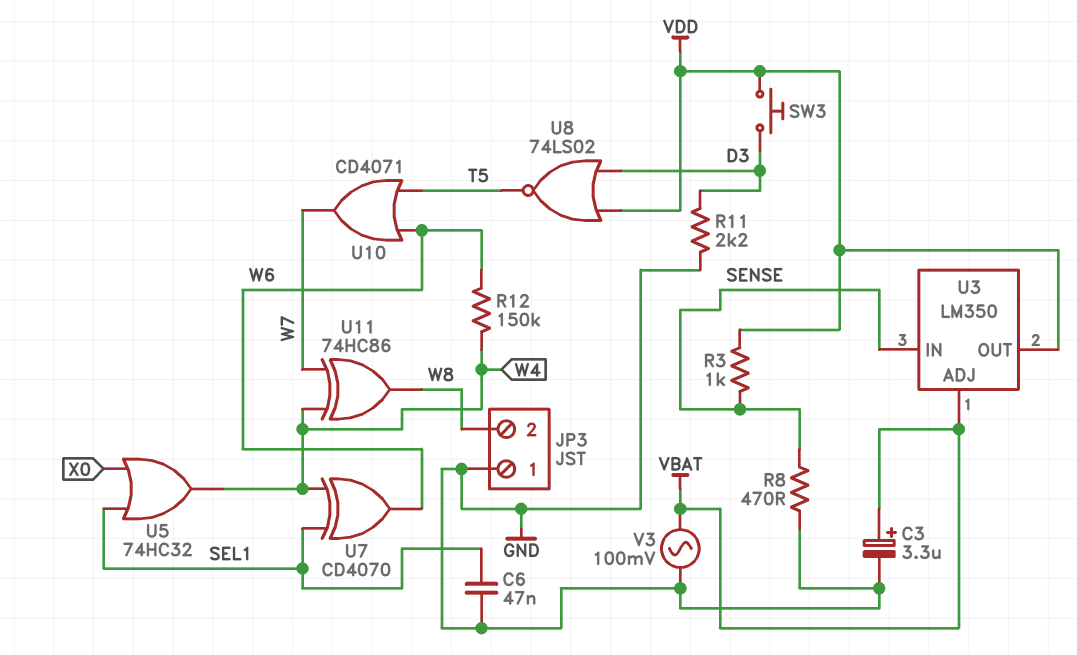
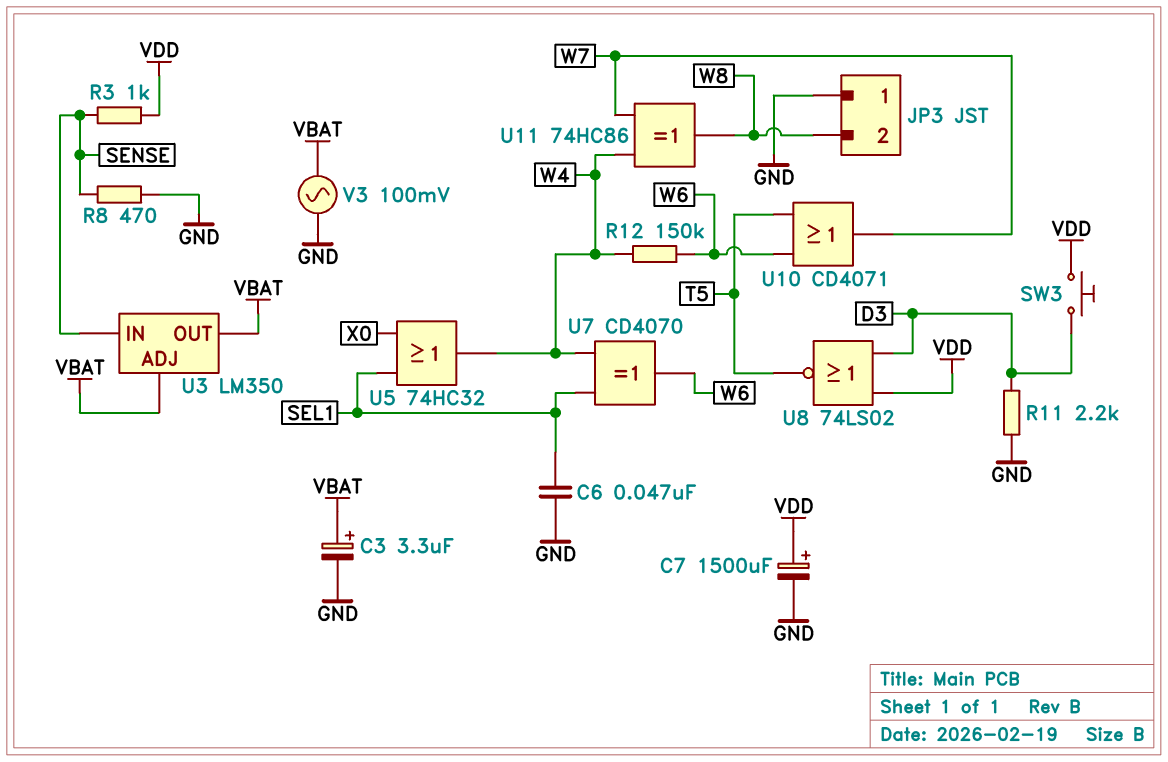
C7: none -> 1500uF (plus VDD, minus GND)
U3 pin OUT: VDD -> VBAT

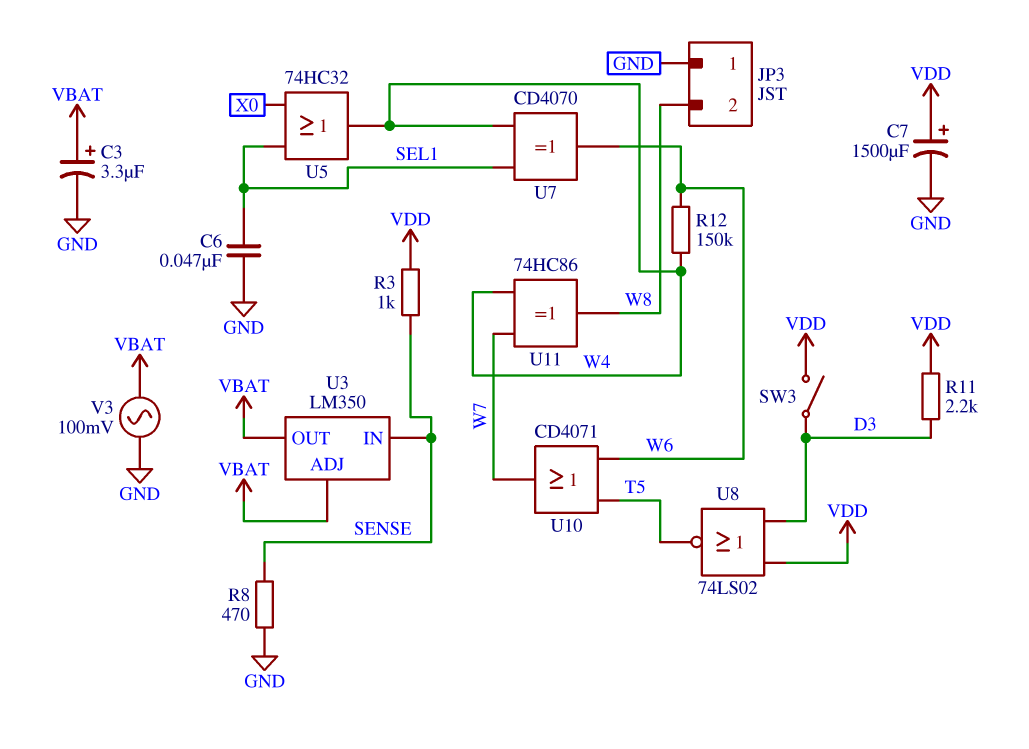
R11: 2.2k (D3, GND) -> 2.2k (D3, VDD)
SW3: button (D3, VDD) -> switch (D3, VDD)

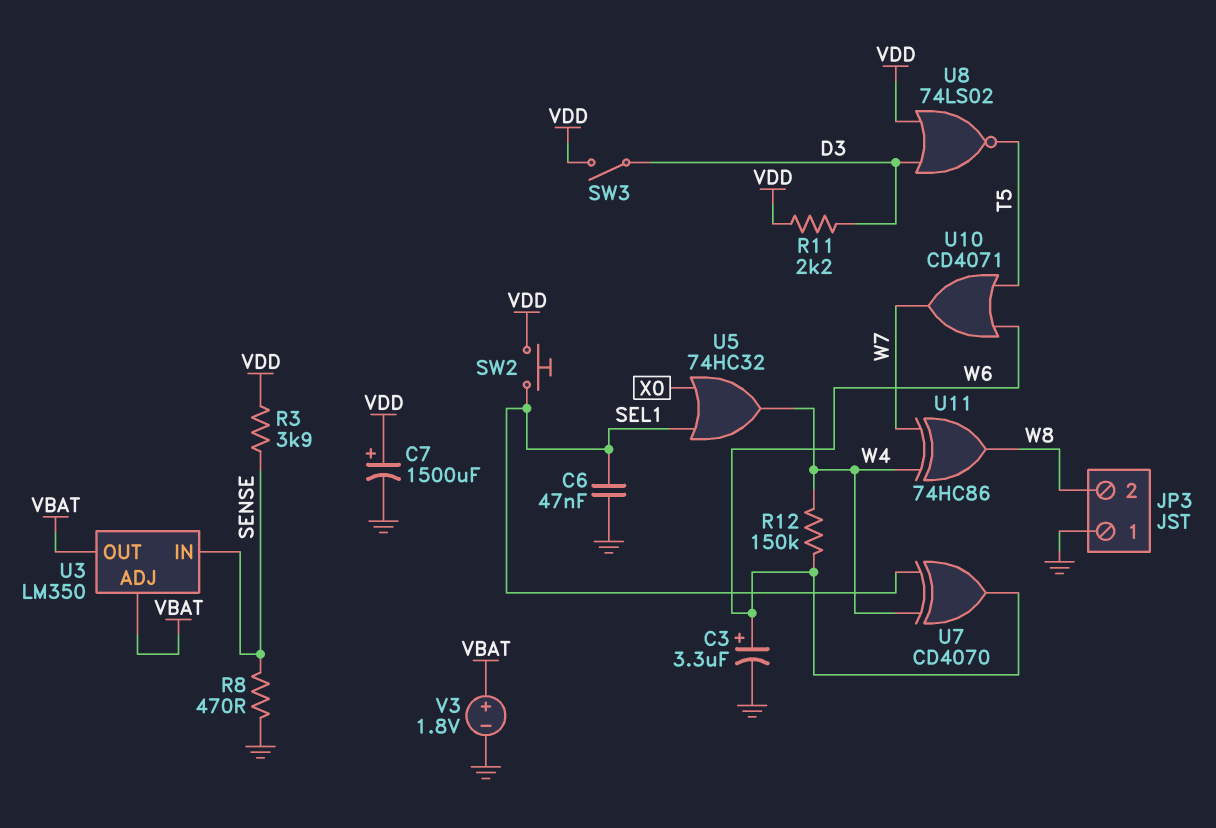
C3: 3.3uF (plus VBAT, minus GND) -> 3.3uF (plus W6, minus GND)
R3: 1k (SENSE, VDD) -> 3.9k (SENSE, VDD)
SW2: none -> button (SEL1, VDD)
V3: AC 100mV (GND, VBAT) -> 1.8V (plus VBAT, minus GND)

